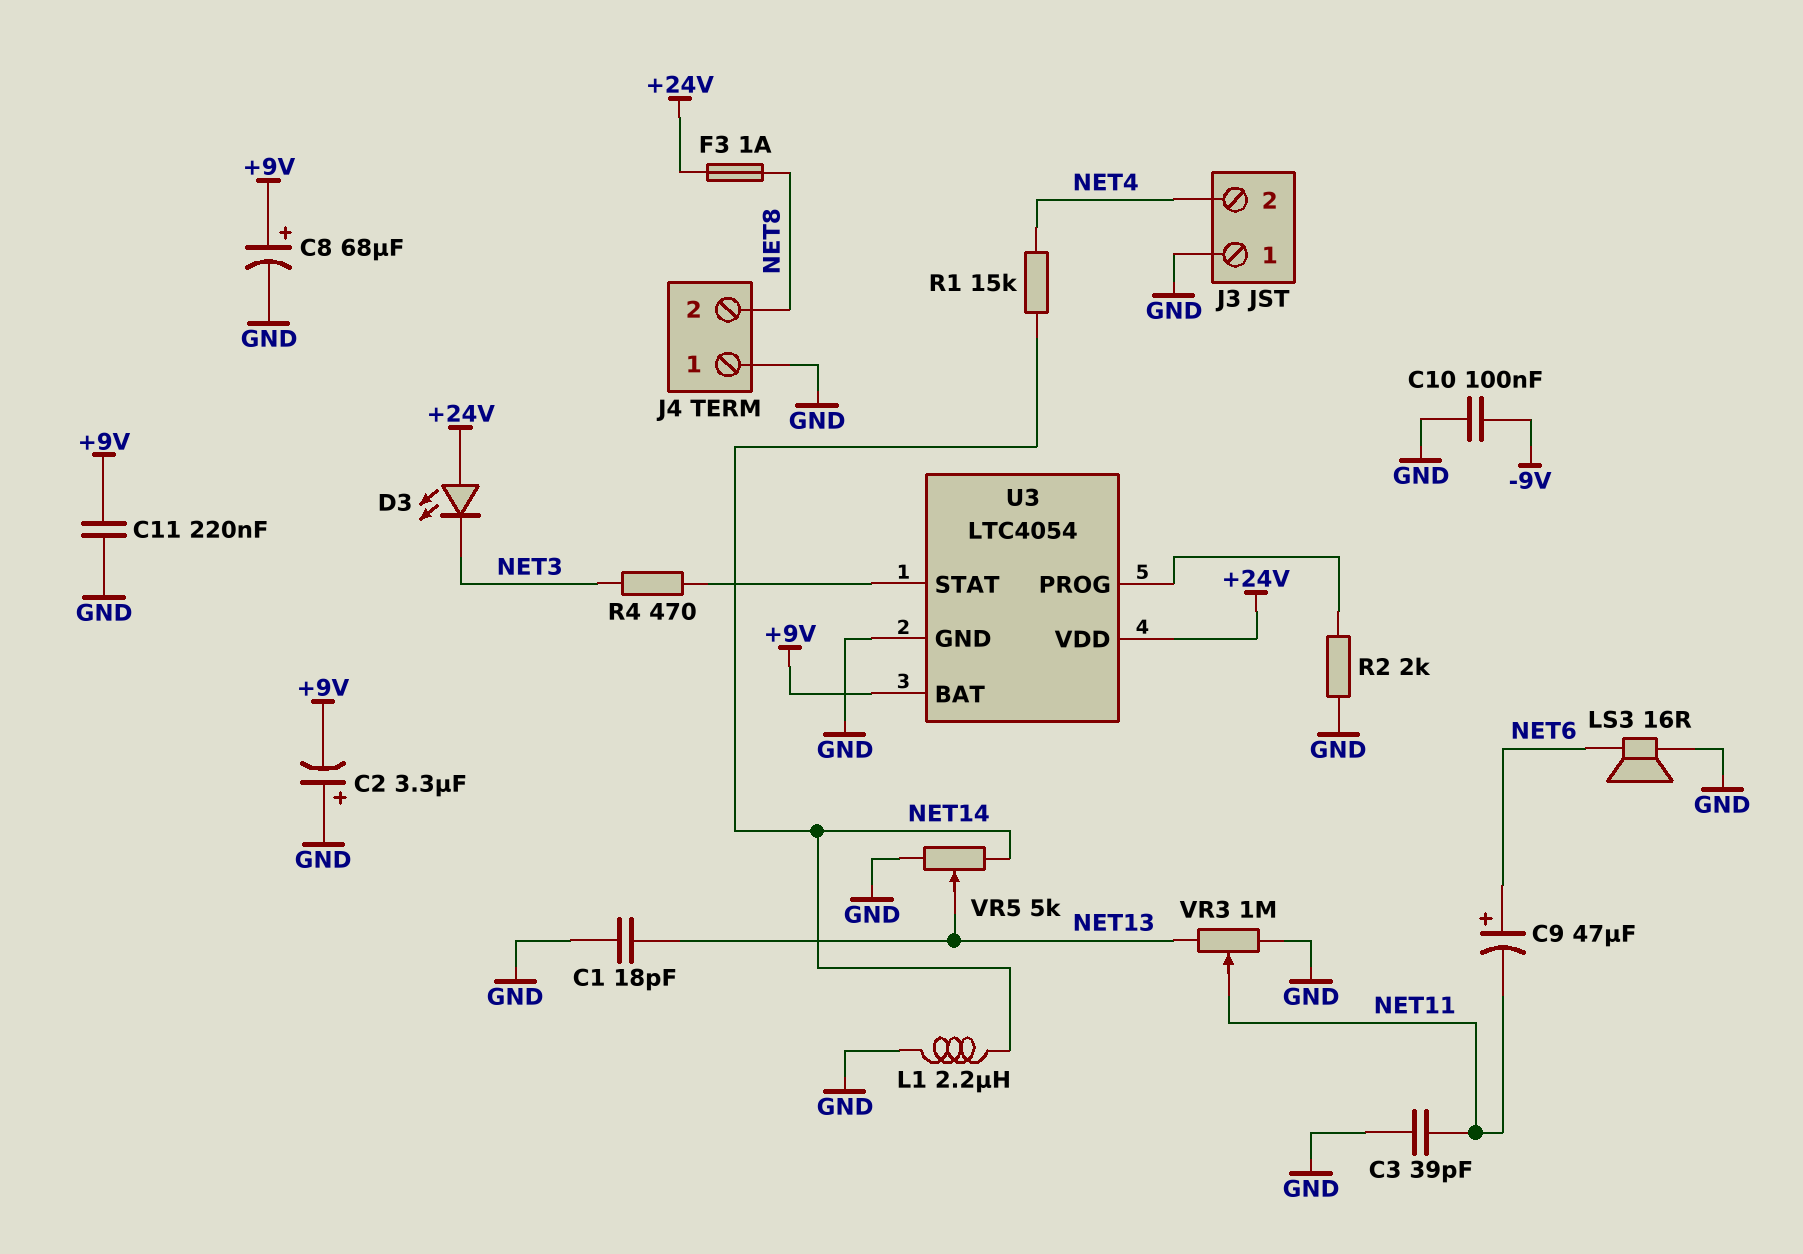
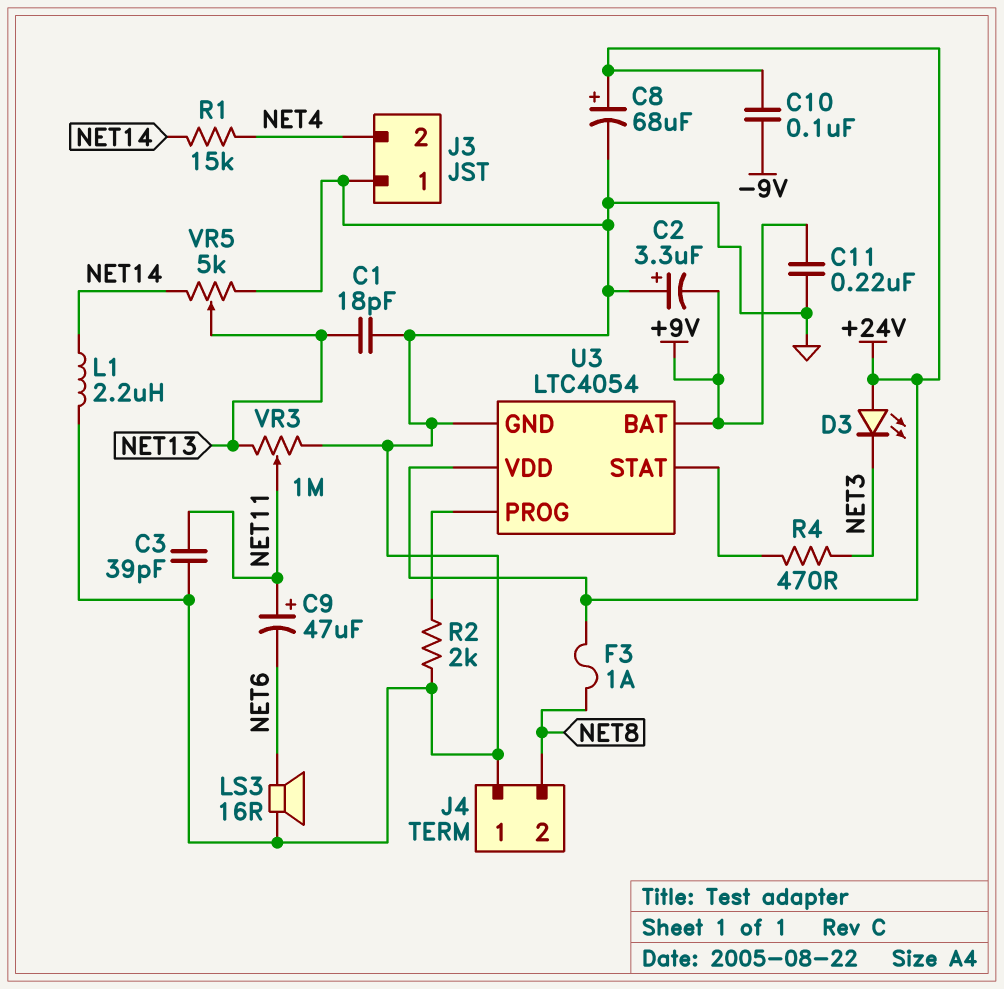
C8: 68uF (plus +9V, minus GND) -> 68uF (plus +24V, minus GND)
C9: 47uF (plus NET6, minus NET11) -> 47uF (plus NET11, minus NET6)
C10: 100nF (-9V, GND) -> 100nF (+24V, -9V)

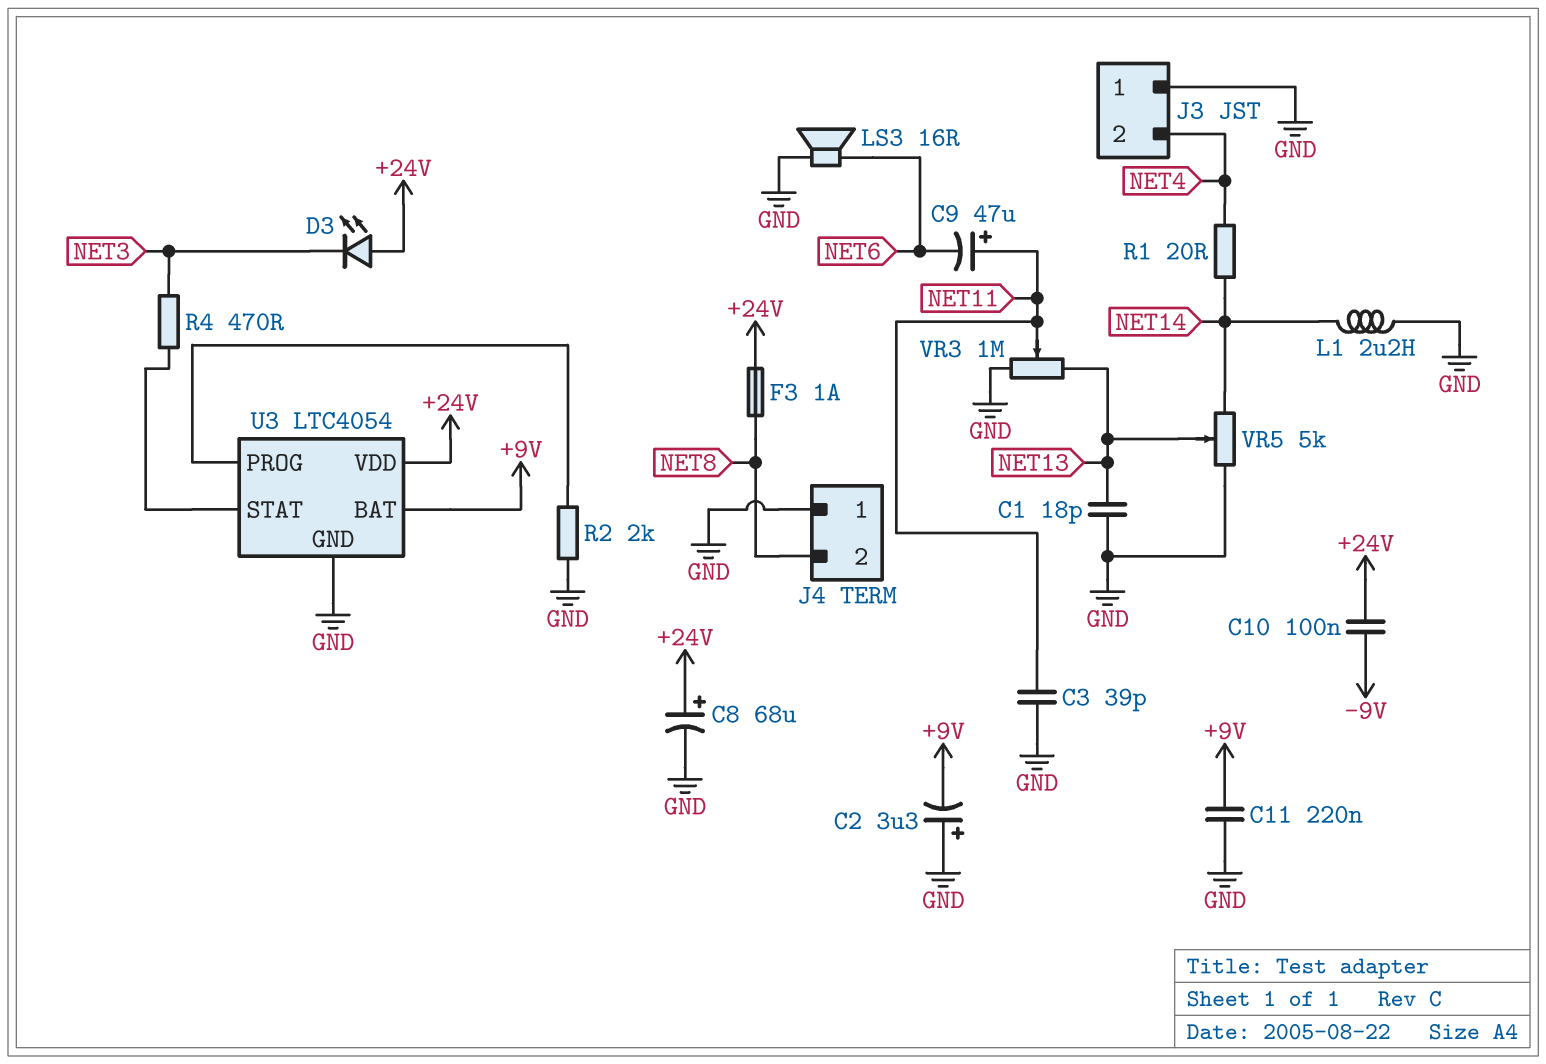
R1: 15k (NET4, NET14) -> 20 (NET4, NET14)

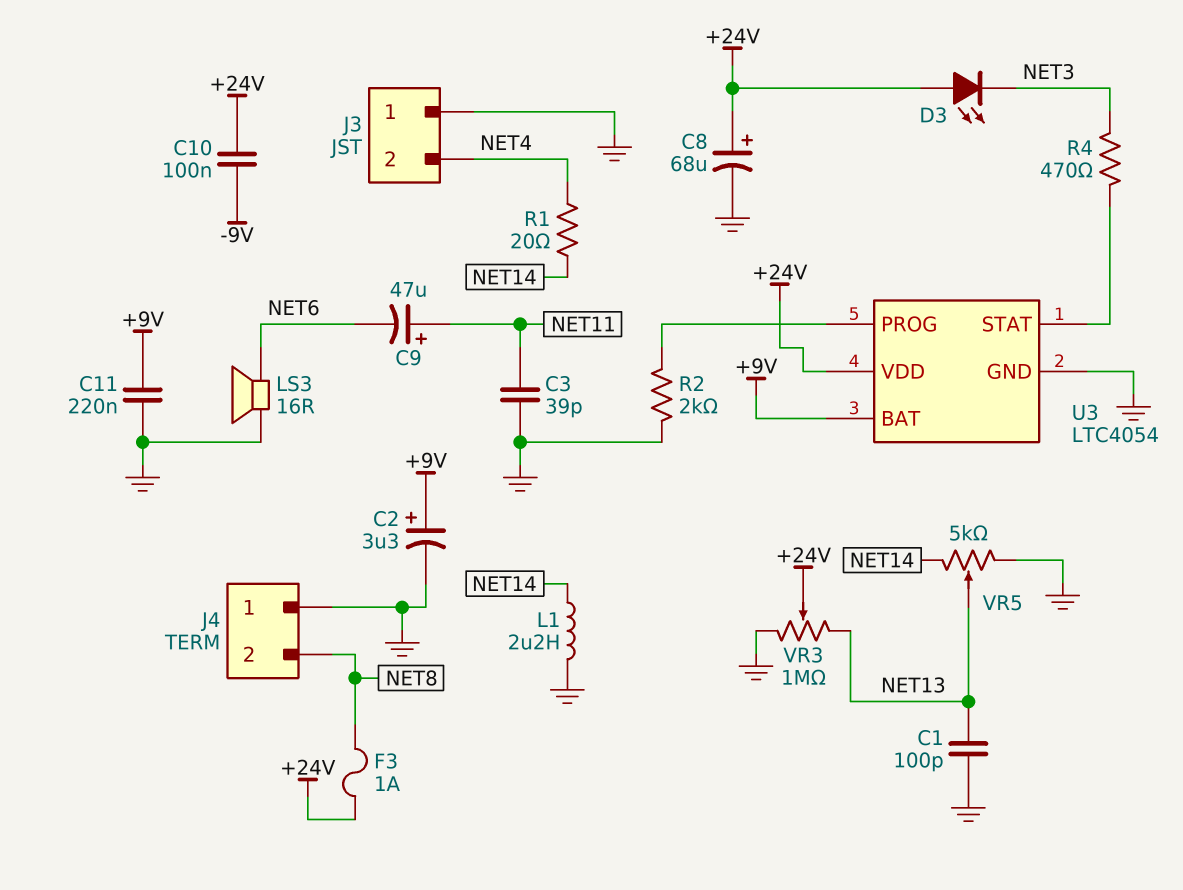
C1: 18pF (GND, NET13) -> 100pF (GND, NET13)
C2: 3.3uF (plus GND, minus +9V) -> 3.3uF (plus +9V, minus GND)
VR3: 1M (GND, NET13, wiper NET11) -> 1M (GND, NET13, wiper +24V)

